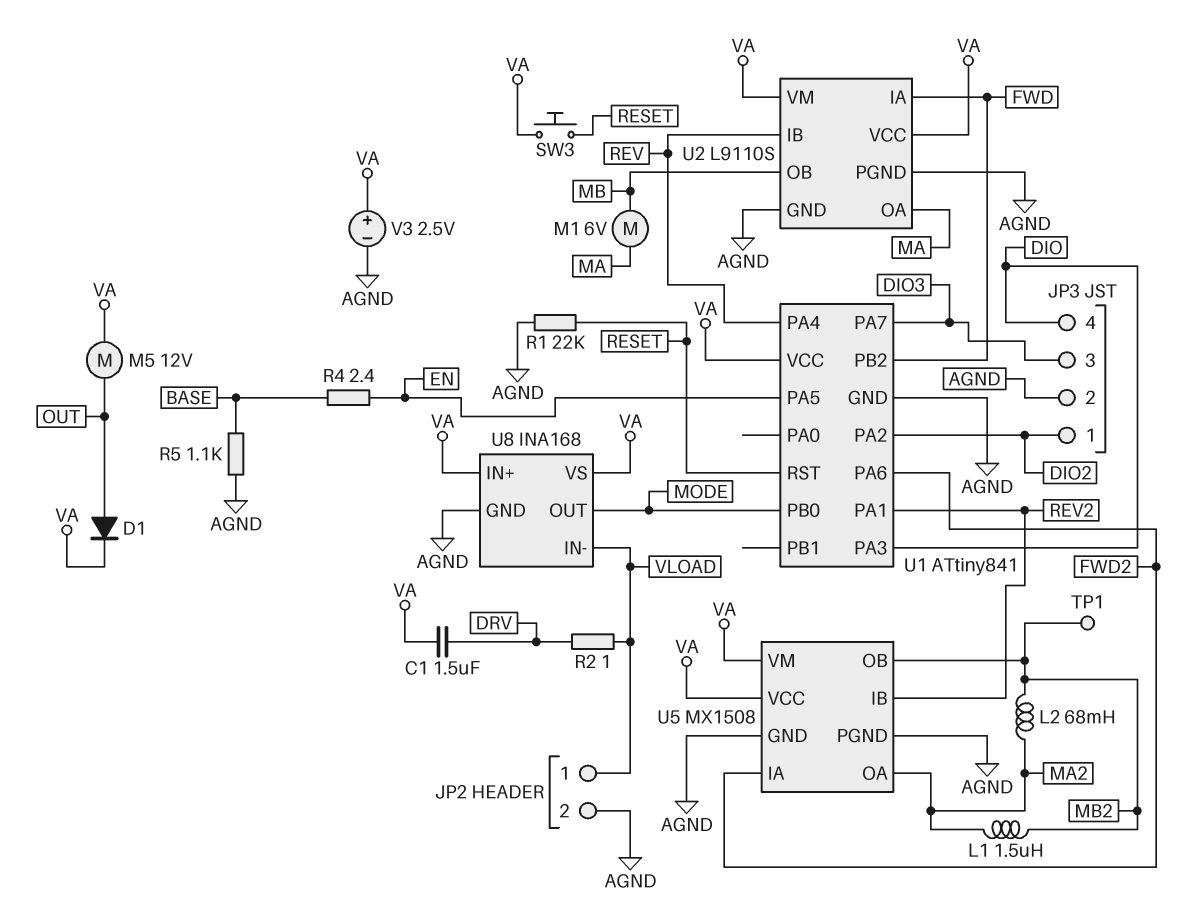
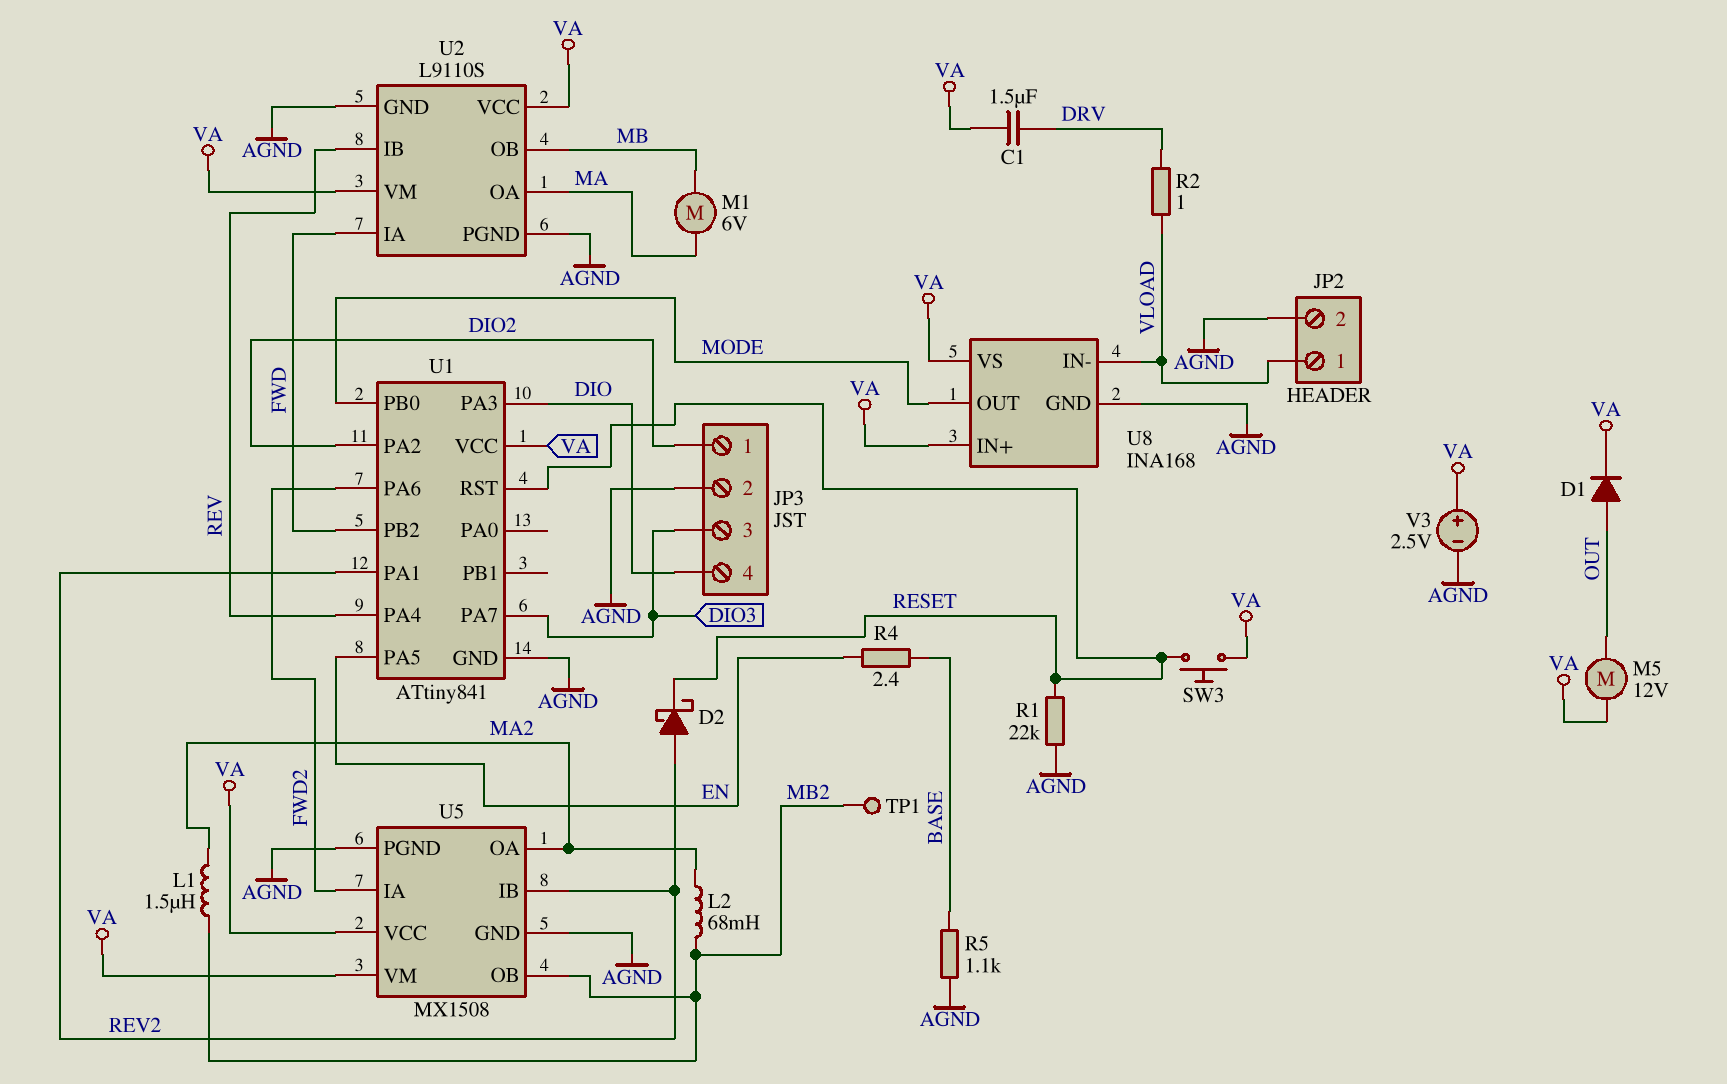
D2: none -> schottky (A REV2, K RESET)

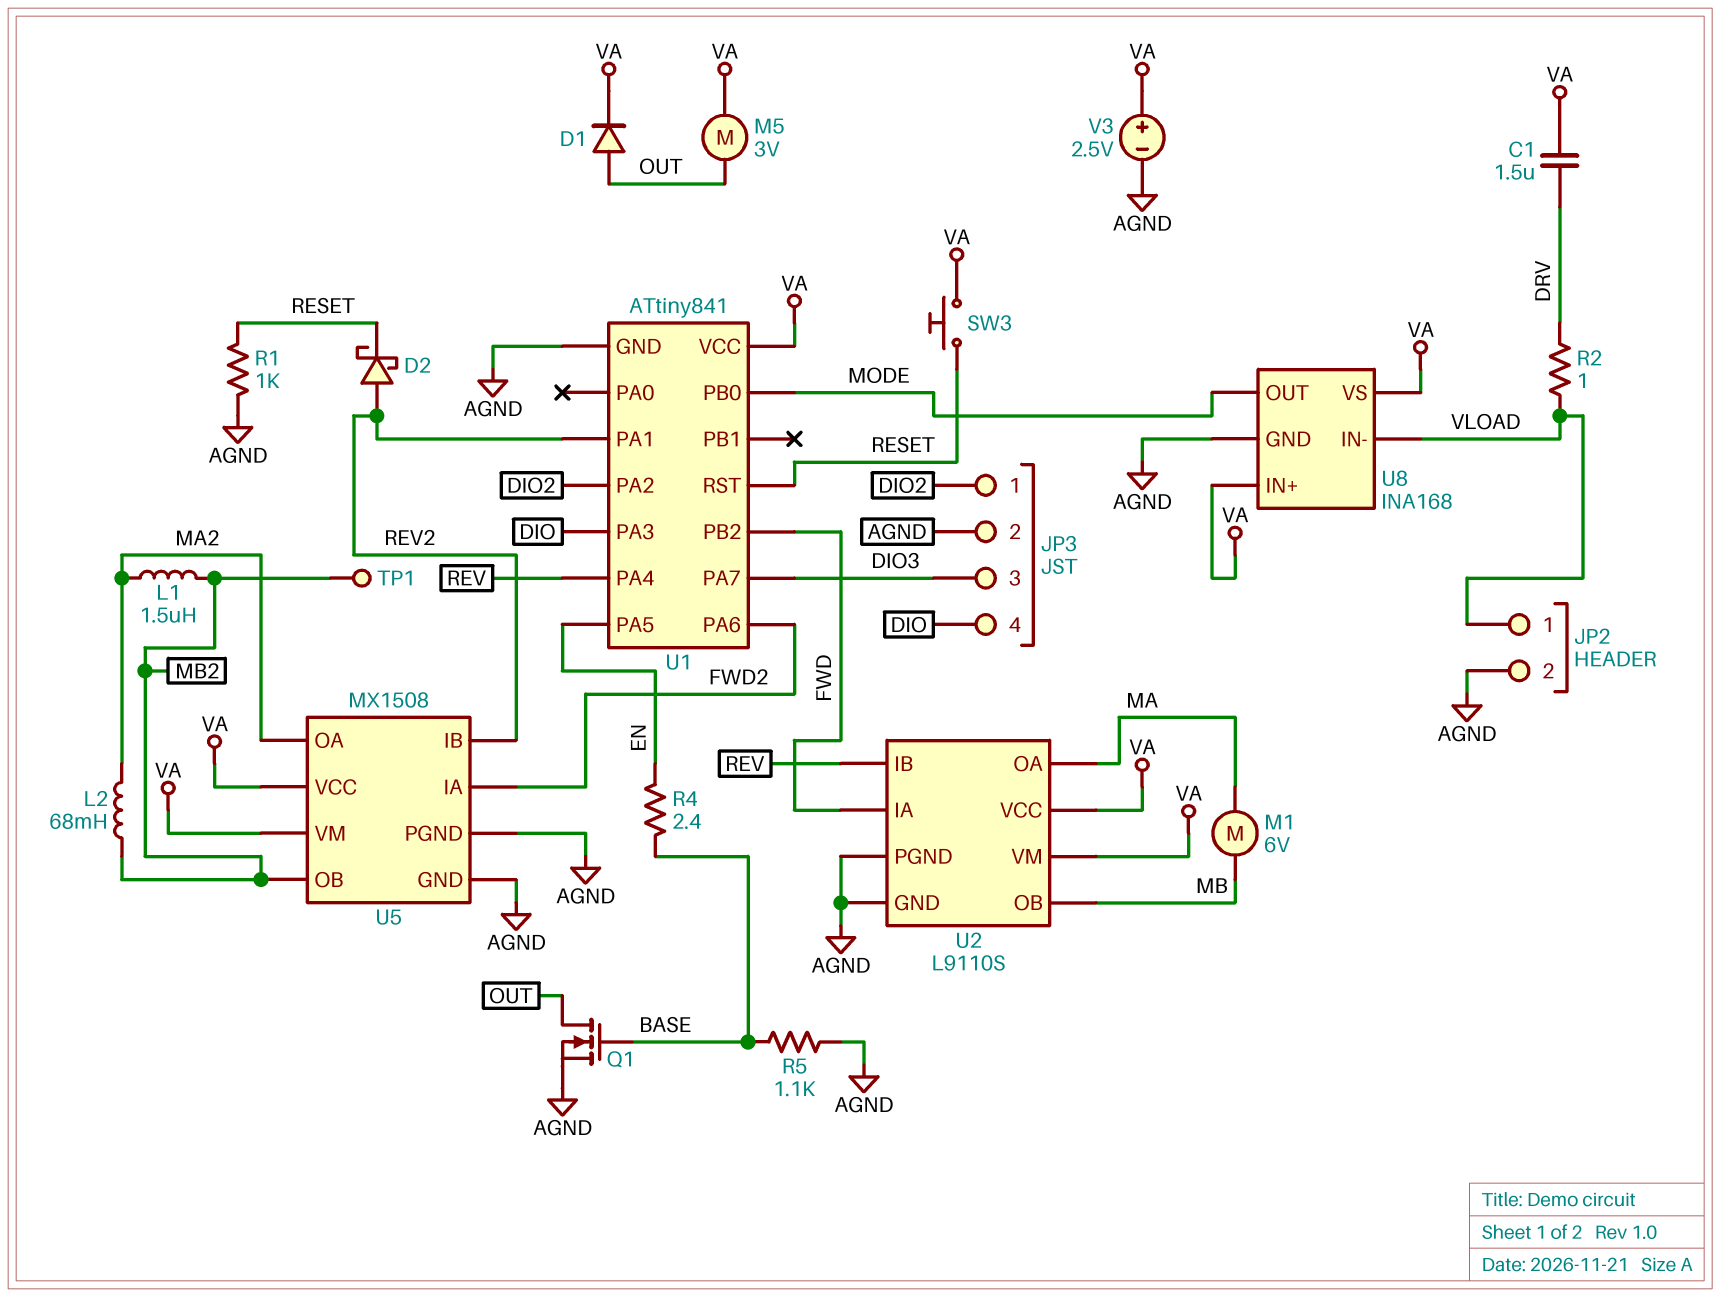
M5: motor 12V (OUT, VA) -> motor 3V (OUT, VA)
Q1: none -> NMOS (G BASE, D OUT, S AGND)
R1: 22k (AGND, RESET) -> 1k (AGND, RESET)

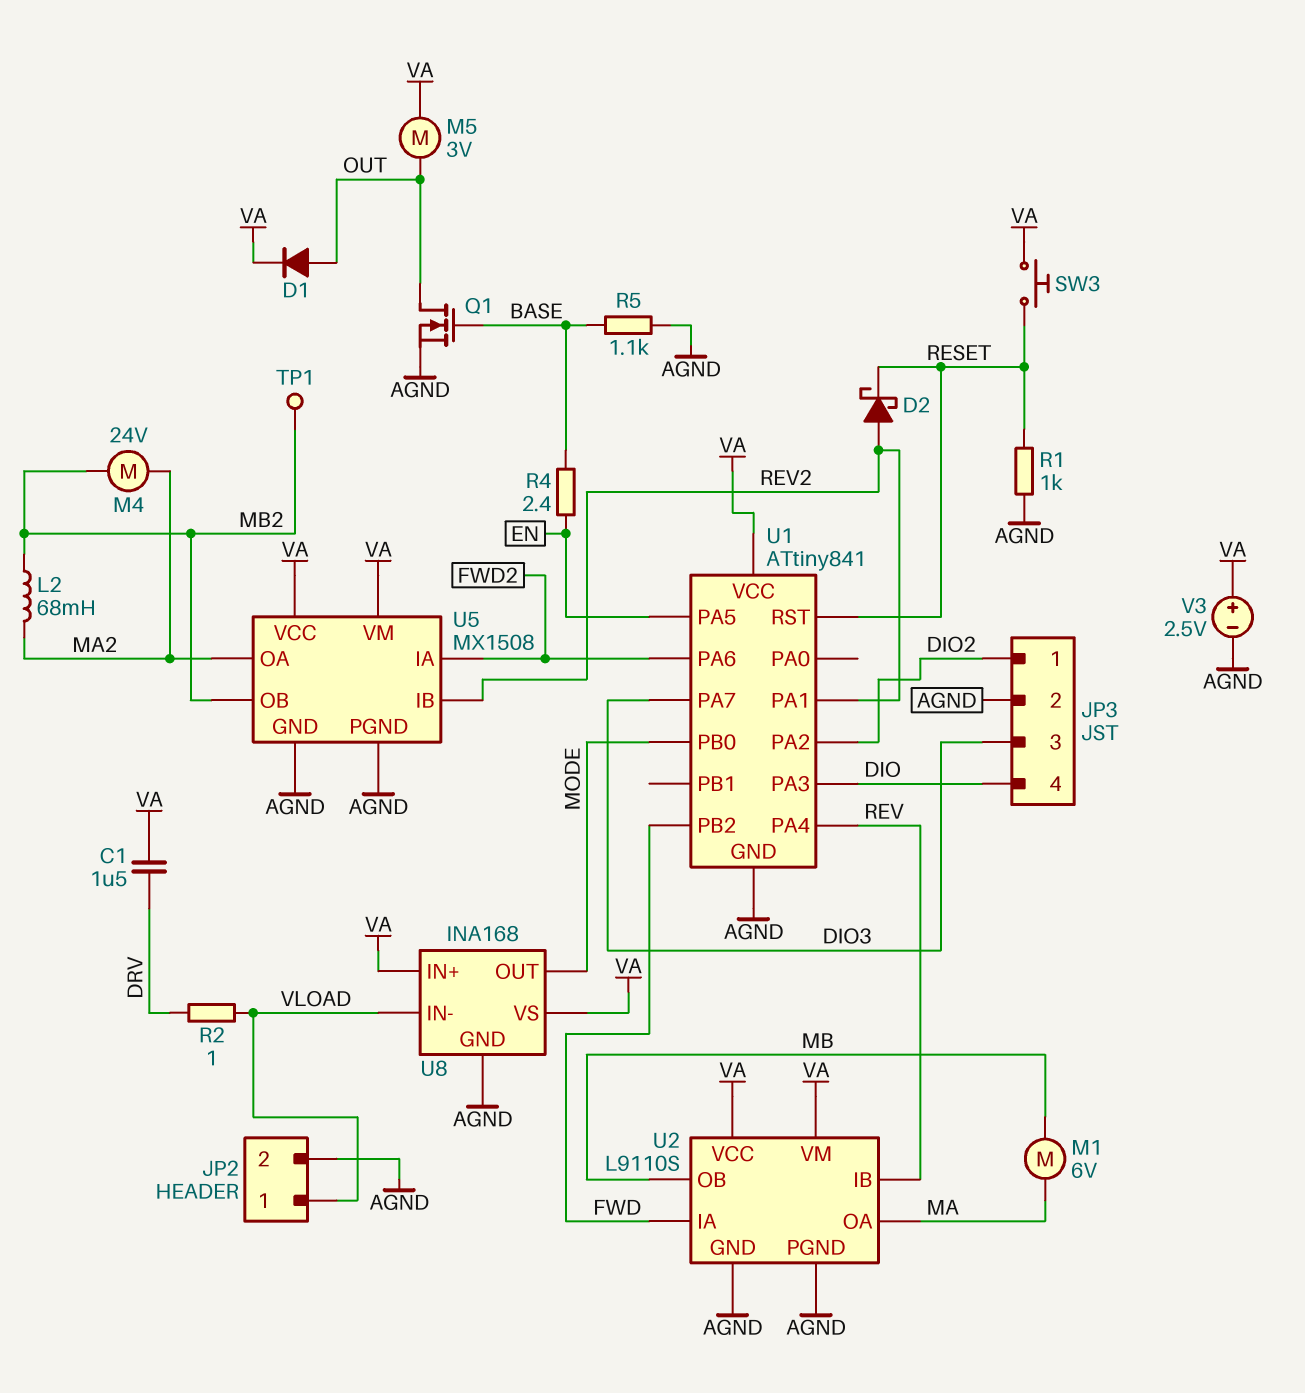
L1: 1.5uH (MA2, MB2) -> none
M4: none -> motor 24V (MA2, MB2)

